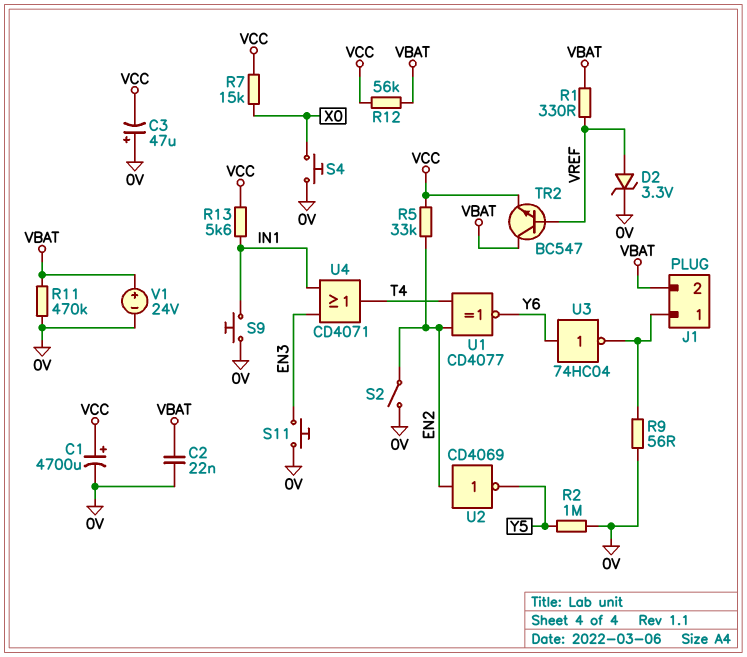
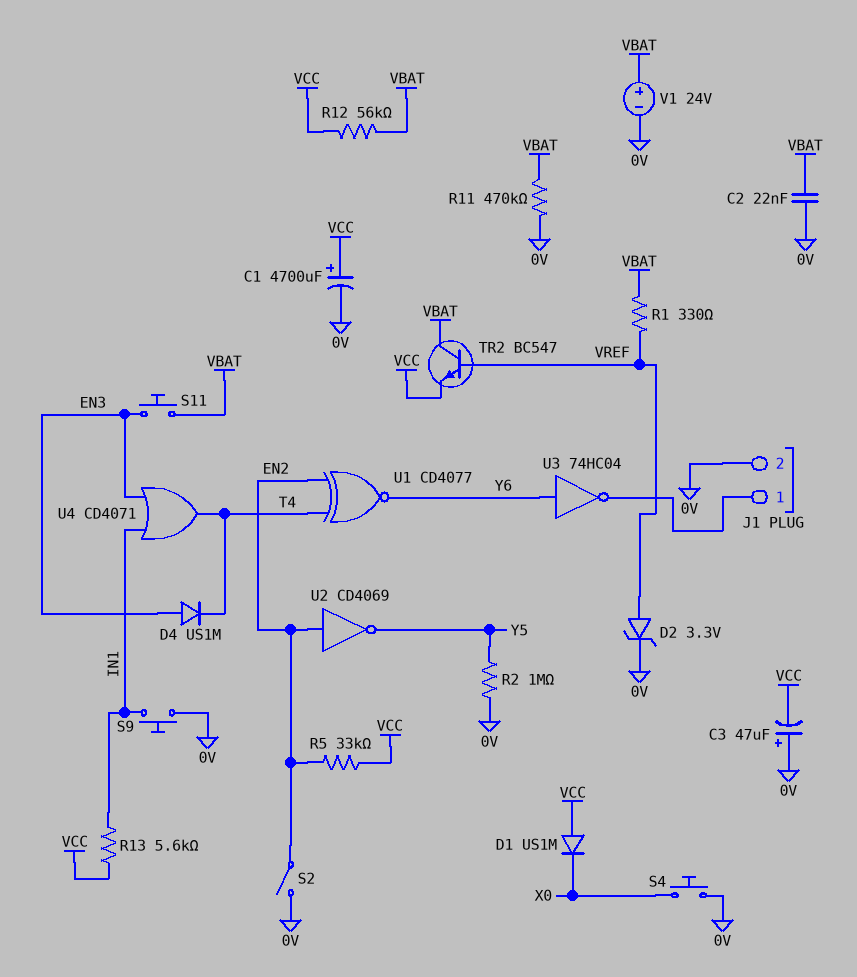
D1: none -> diode US1M (A VCC, K X0)
D4: none -> diode US1M (A EN3, K T4)
J1 pin 2: VBAT -> 0V
R7: 15k (VCC, X0) -> none
R9: 56 (0V, J1/1) -> none
S11: button (0V, EN3) -> button (EN3, VBAT)

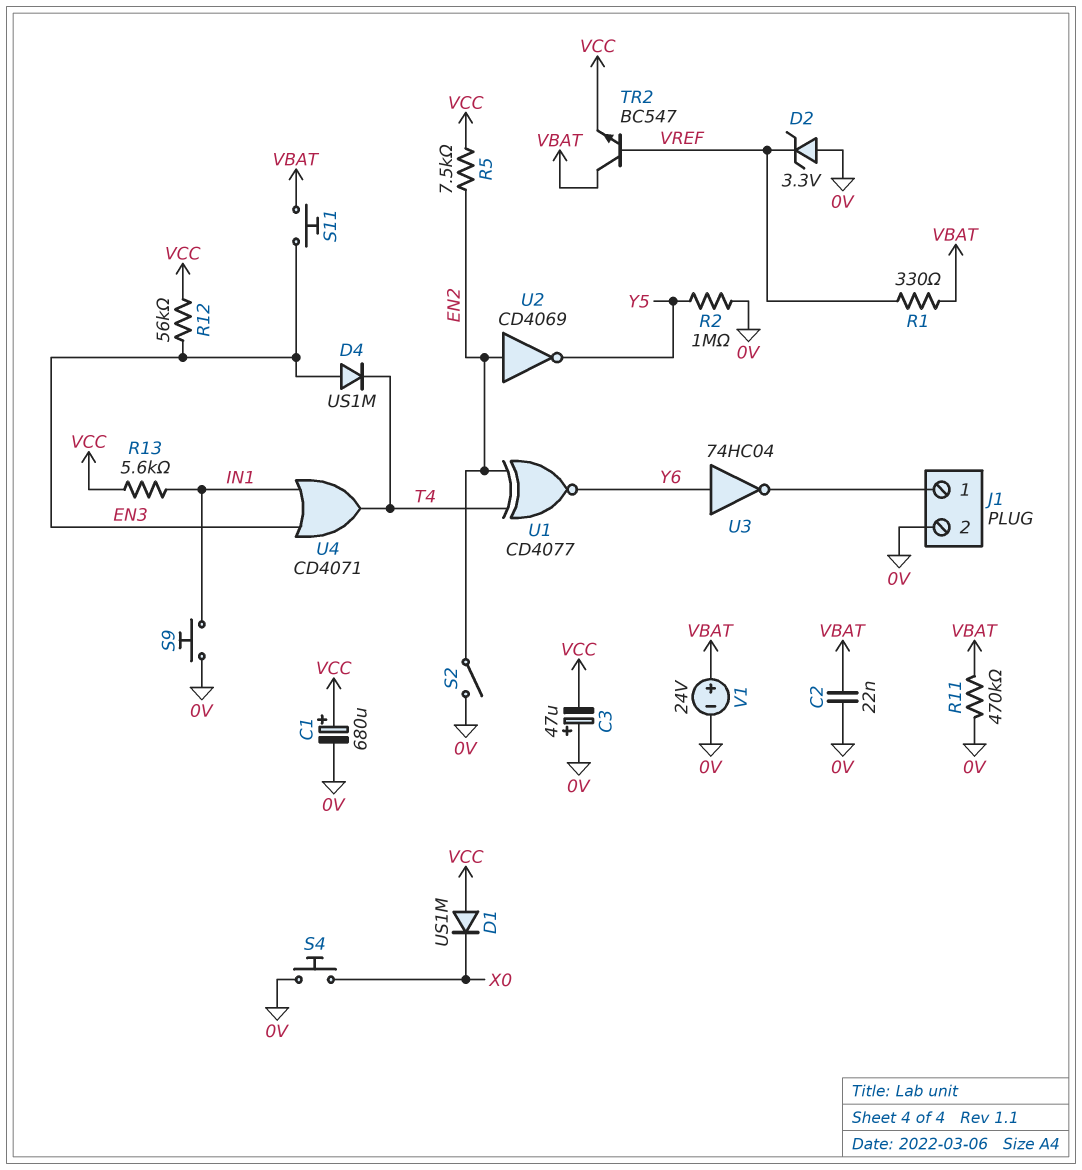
C1: 4700uF (plus VCC, minus 0V) -> 680uF (plus VCC, minus 0V)
D2: zener 3.3V (A VREF, K 0V) -> zener 3.3V (A 0V, K VREF)
R5: 33k (EN2, VCC) -> 7.5k (EN2, VCC)
R12: 56k (VBAT, VCC) -> 56k (EN3, VCC)

